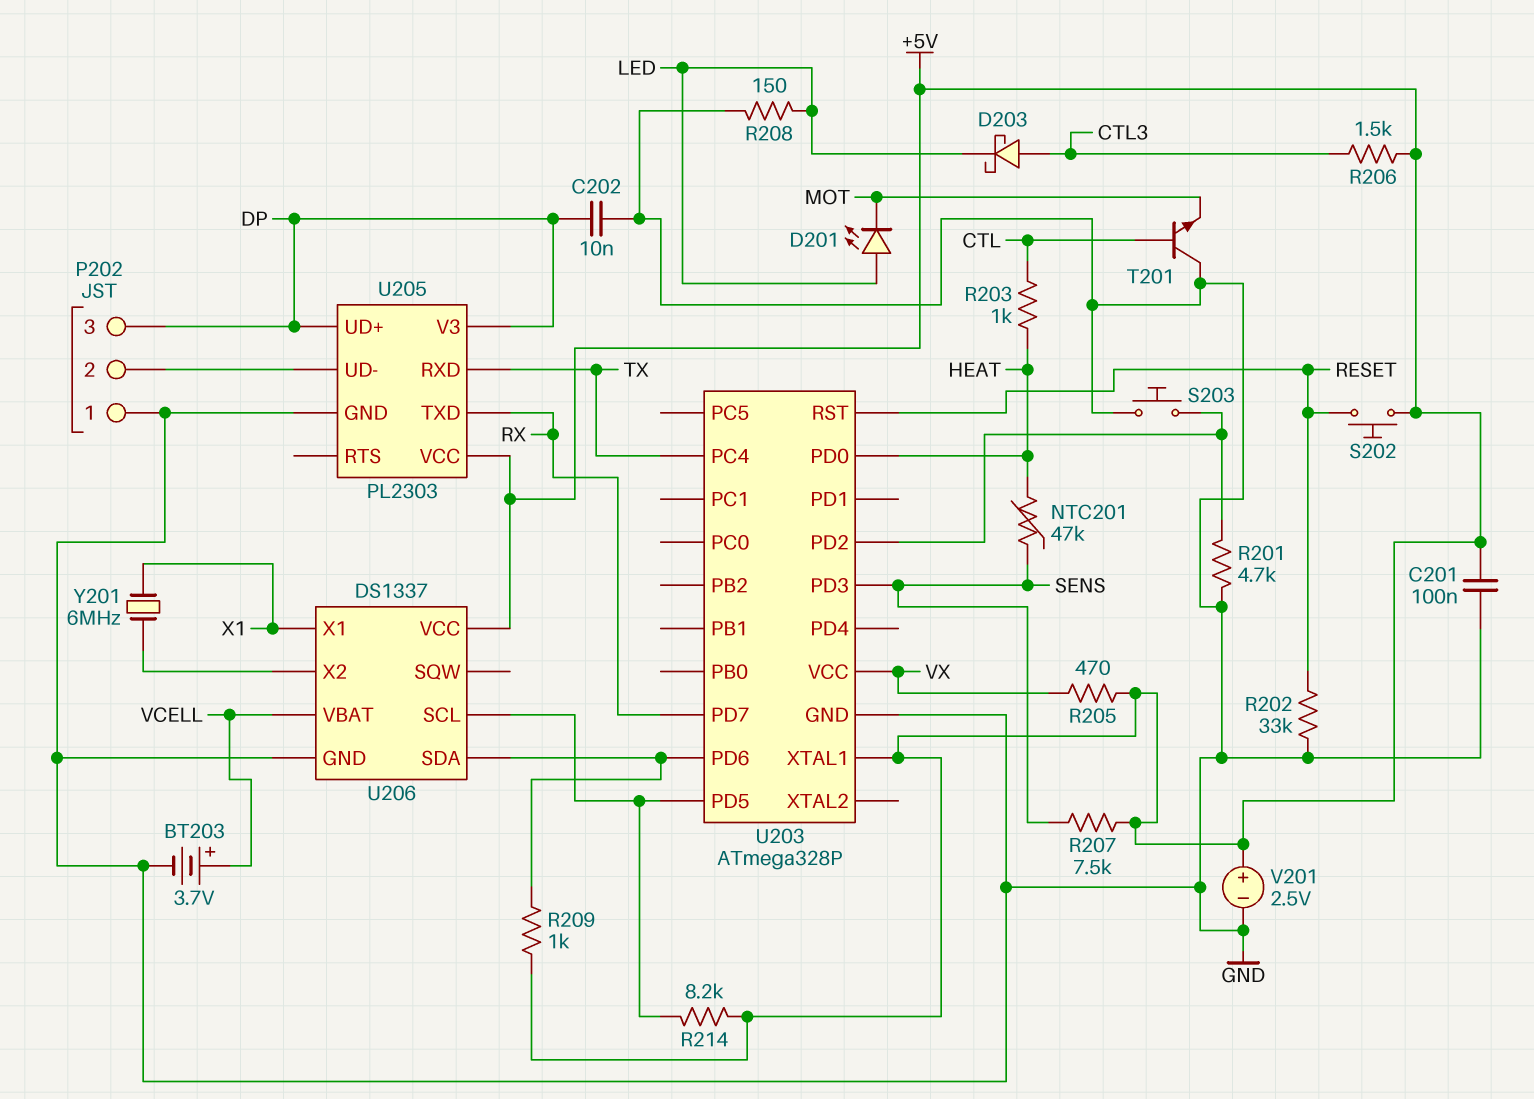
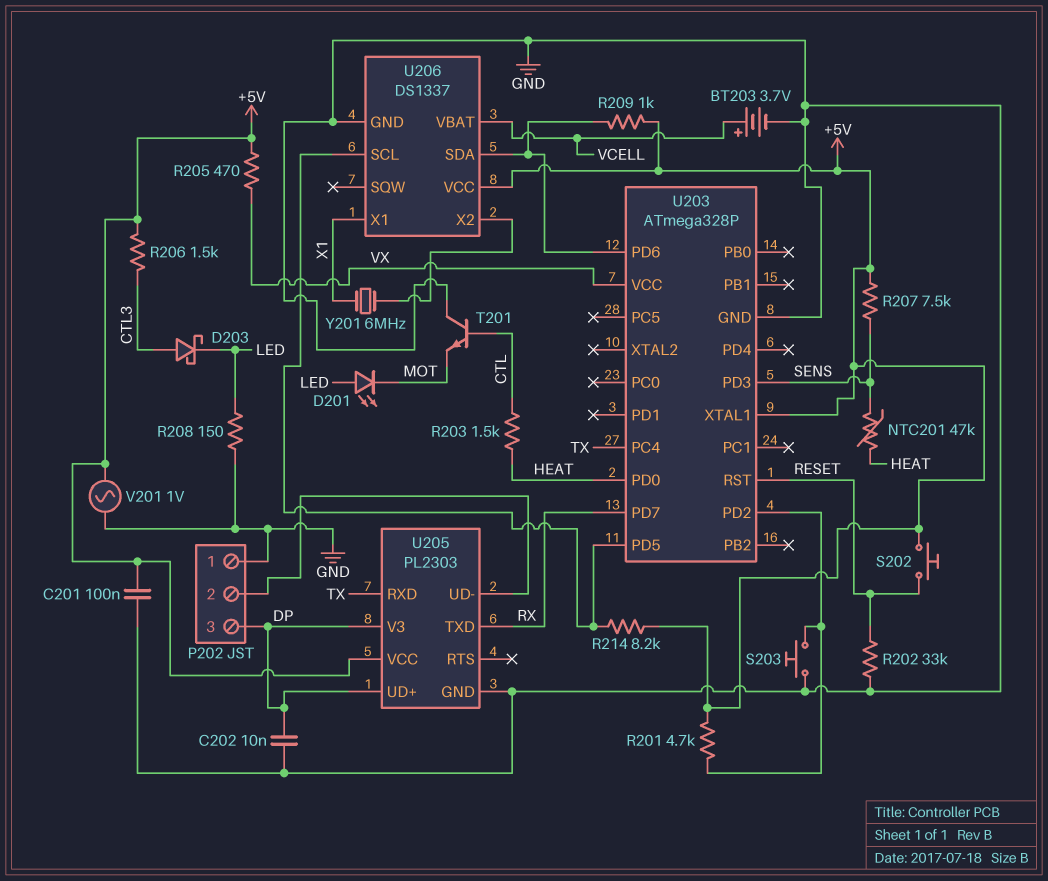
R201: 4.7k (GND, U203/PD2) -> 4.7k (+5V, U203/PD2)
R203: 1k (CTL, HEAT) -> 1.5k (CTL, HEAT)
V201: 2.5V (plus +5V, minus GND) -> AC 1V (+5V, GND)

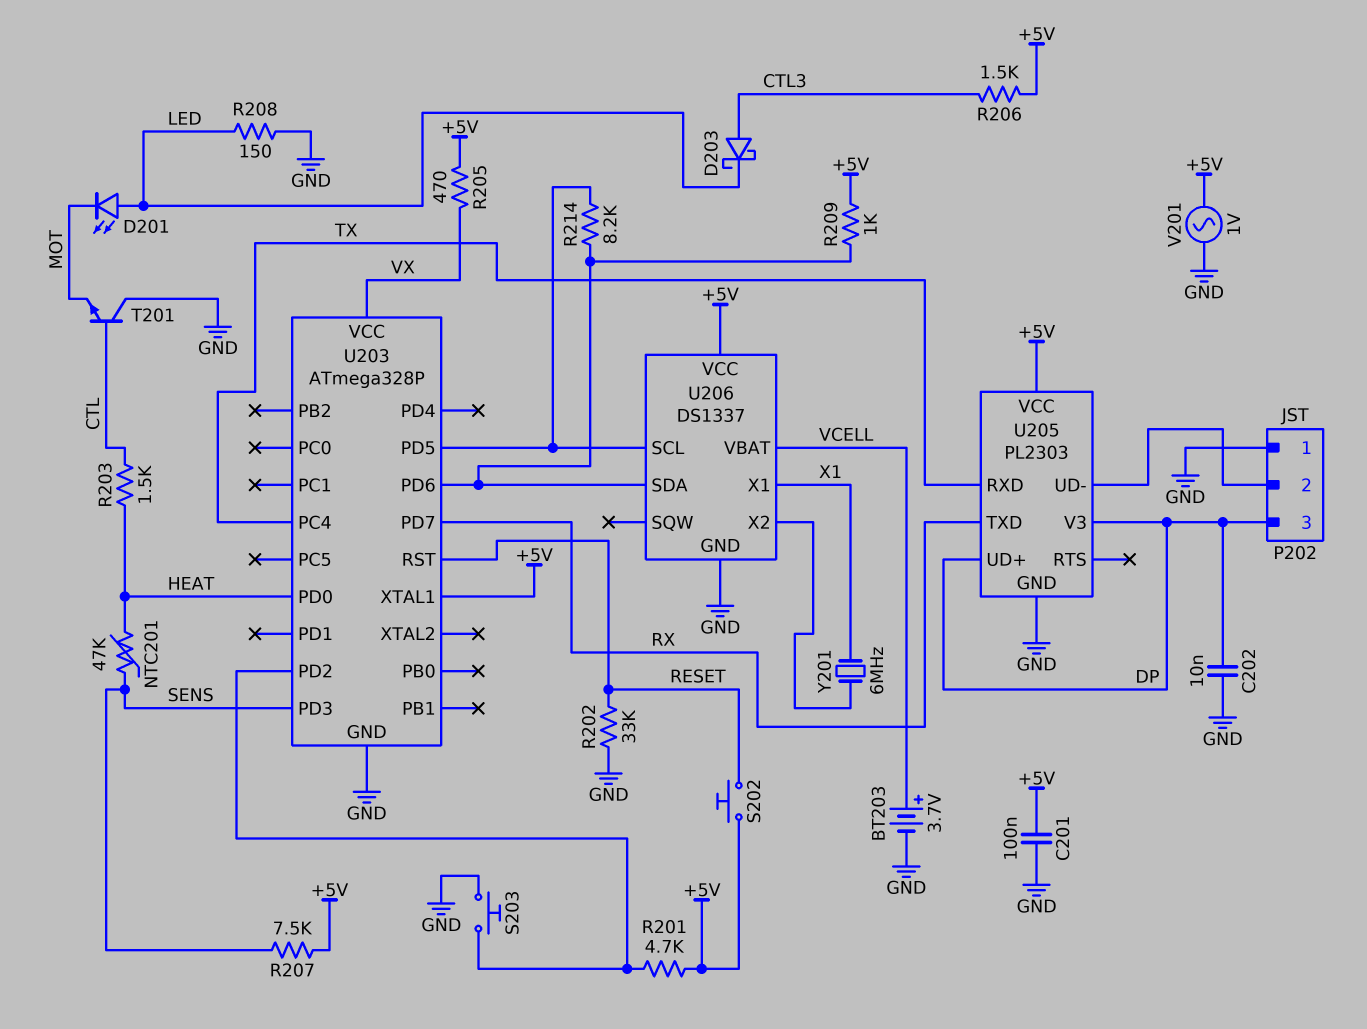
R214: 8.2k (+5V, U203/PD5) -> 8.2k (U203/PD5, U203/PD6)

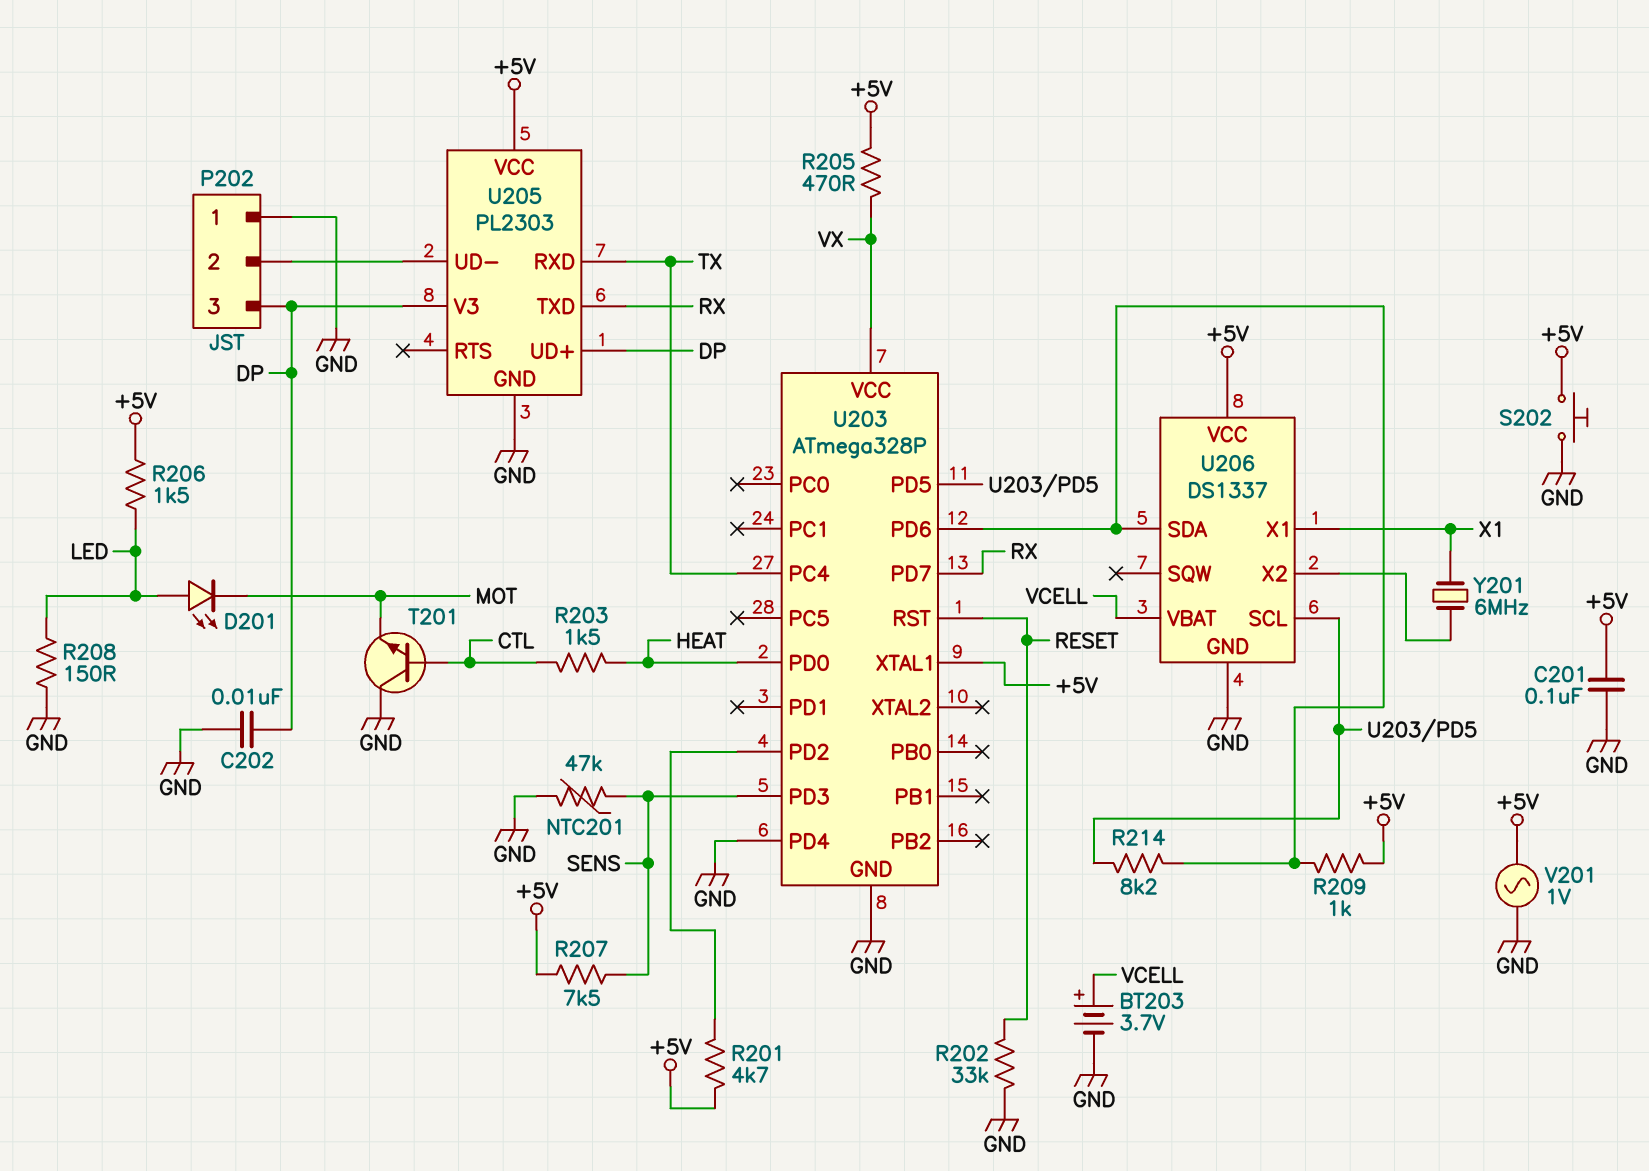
D203: schottky (A CTL3, K LED) -> none
NTC201: 47k (HEAT, SENS) -> 47k (GND, SENS)
R206: 1.5k (+5V, CTL3) -> 1.5k (+5V, LED)
S202: button (+5V, RESET) -> button (+5V, GND)
S203: button (GND, U203/PD2) -> none
U203 pin PD4: none -> GND

